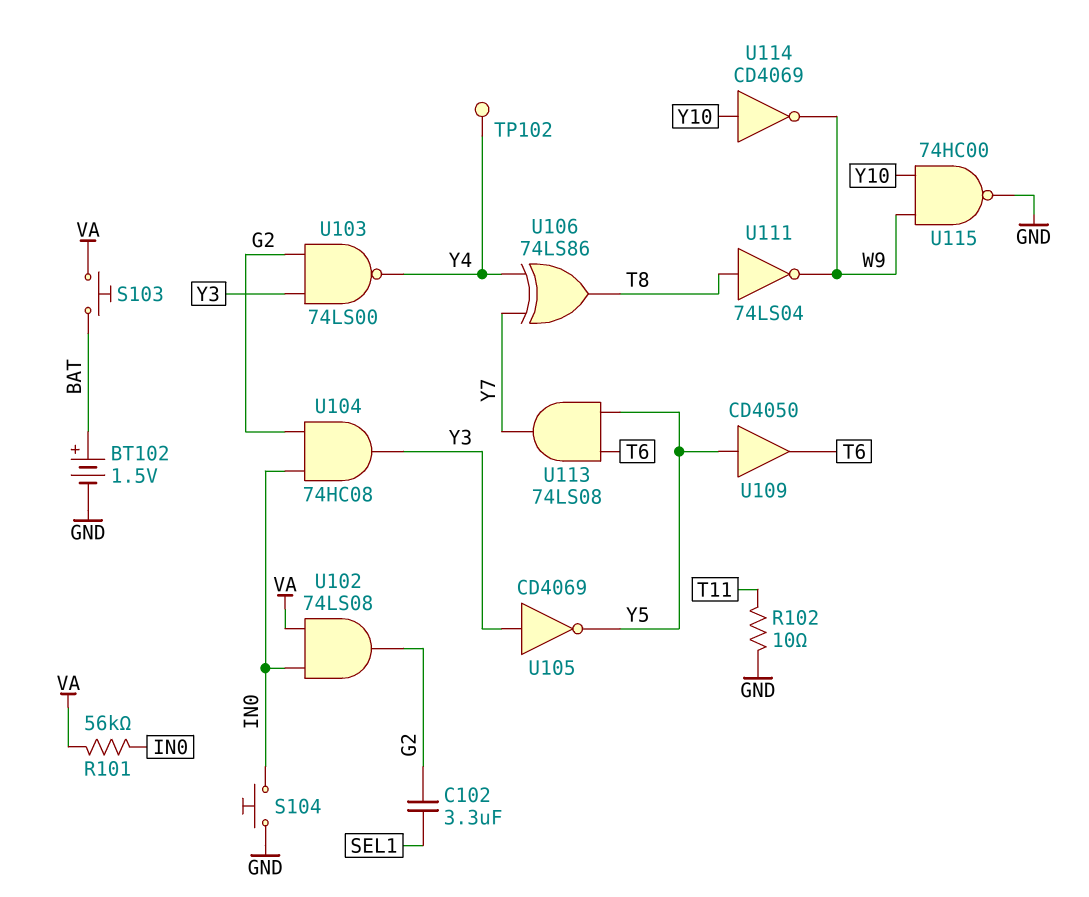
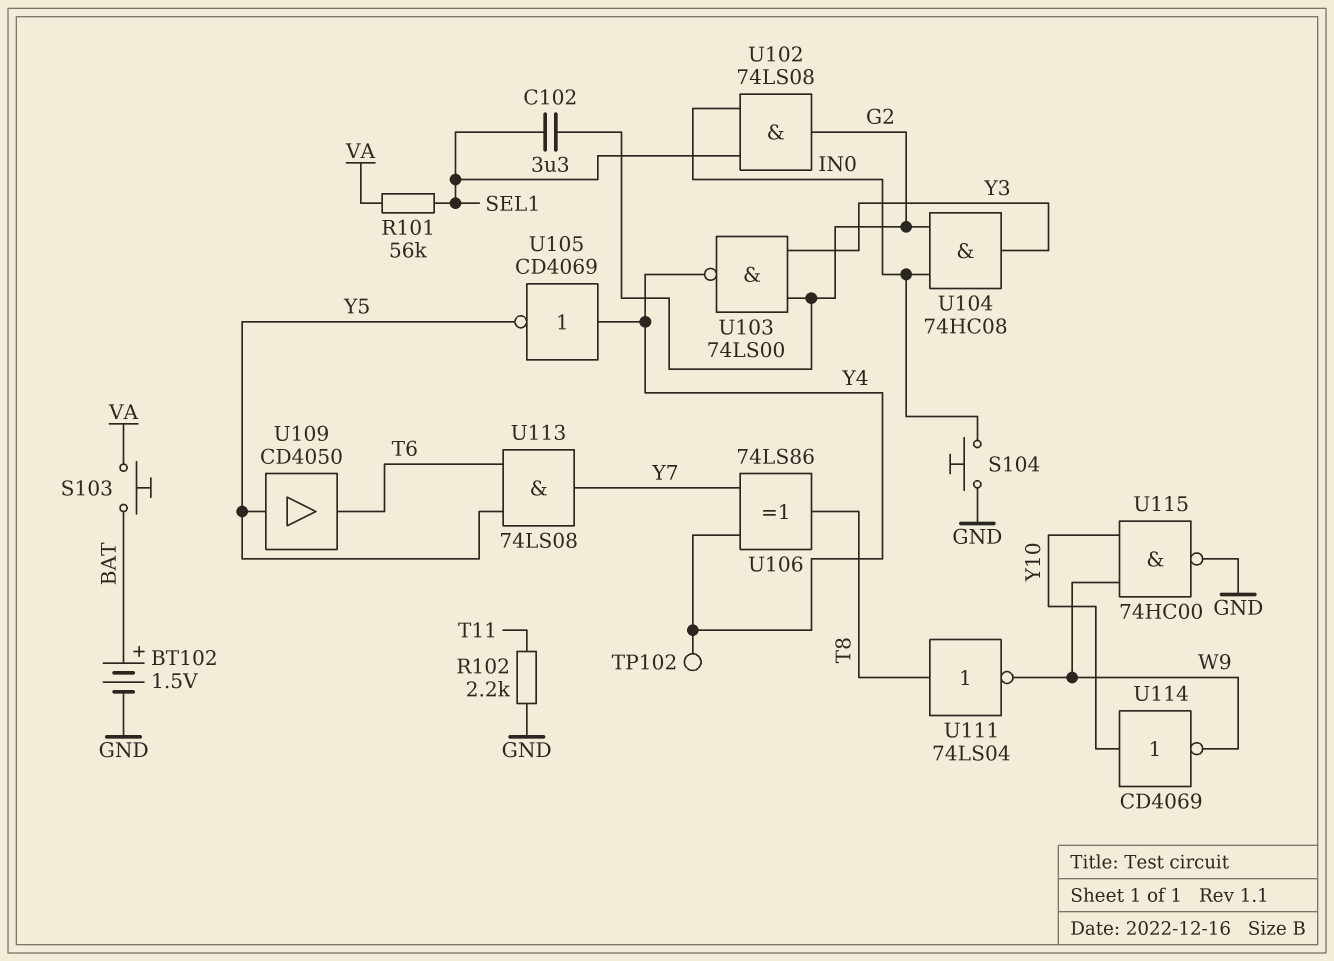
R101: 56k (IN0, VA) -> 56k (SEL1, VA)
R102: 10 (GND, T11) -> 2.2k (GND, T11)
U102: AND 74LS08 (in IN0, in VA, out G2) -> AND 74LS08 (in IN0, in SEL1, out G2)
U105: NOT CD4069 (in Y3, out Y5) -> NOT CD4069 (in Y4, out Y5)

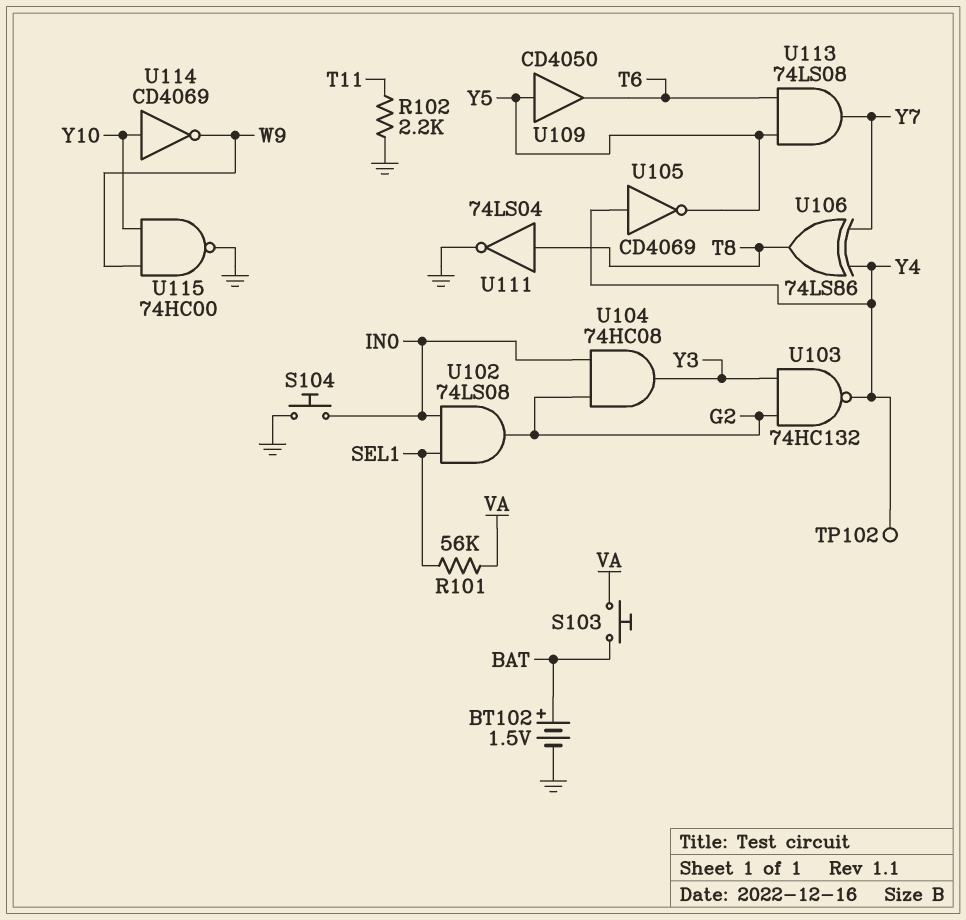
C102: 3.3uF (G2, SEL1) -> none
U103: NAND 74LS00 (in G2, in Y3, out Y4) -> NAND 74HC132 (in G2, in Y3, out Y4)
U111: NOT 74LS04 (in T8, out W9) -> NOT 74LS04 (in T8, out GND)

